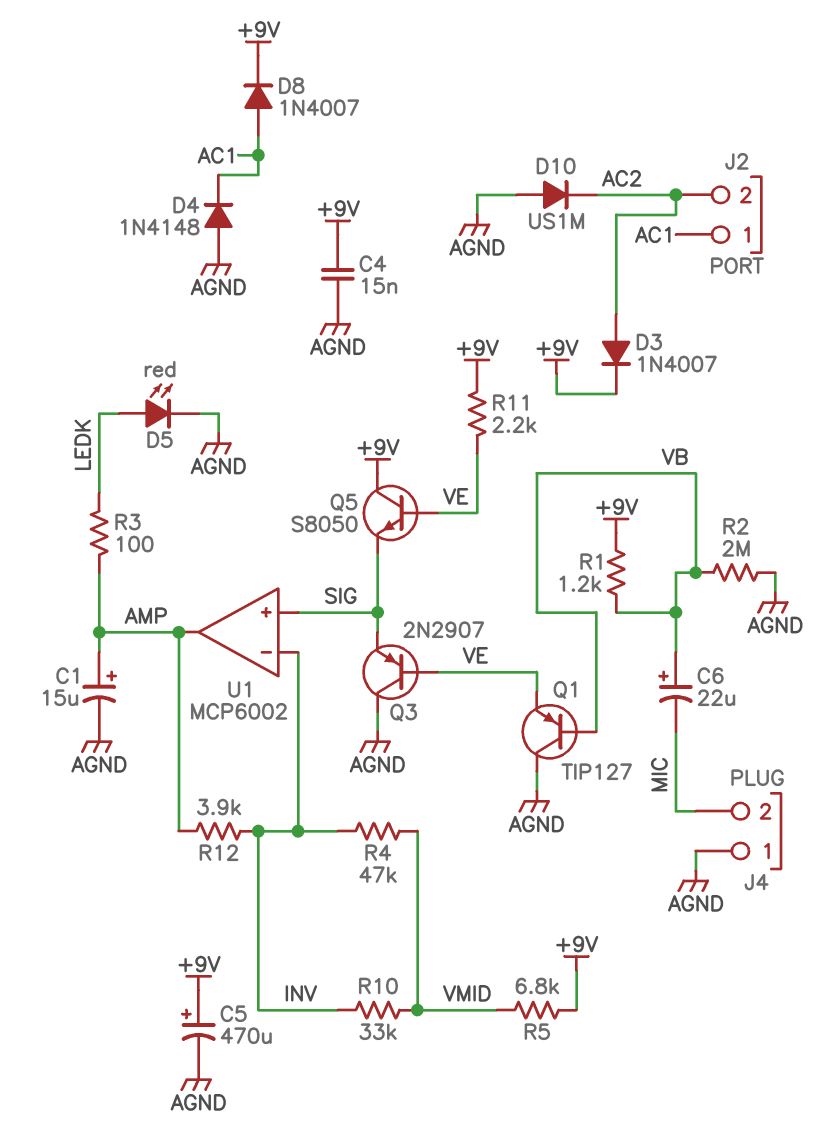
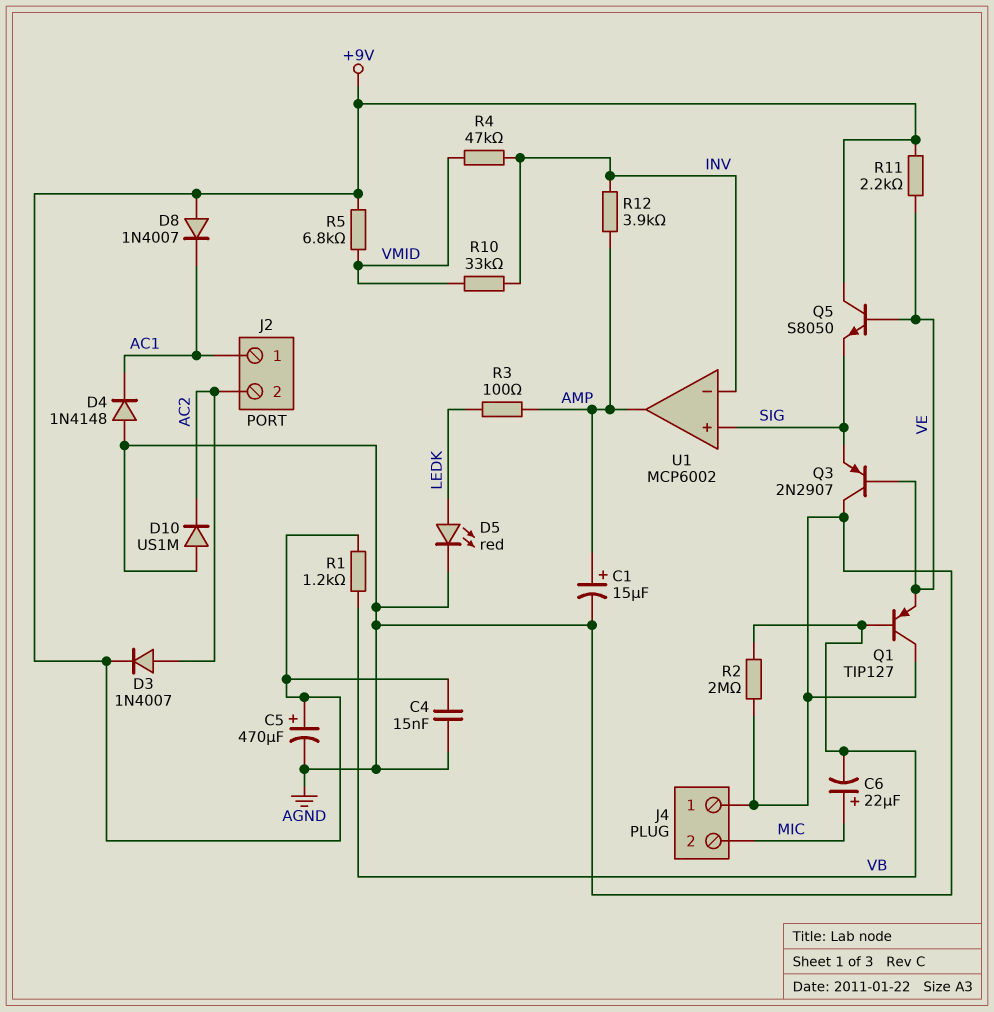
C6: 22uF (plus VB, minus MIC) -> 22uF (plus MIC, minus VB)
D8: diode 1N4007 (A AC1, K +9V) -> diode 1N4007 (A +9V, K AC1)

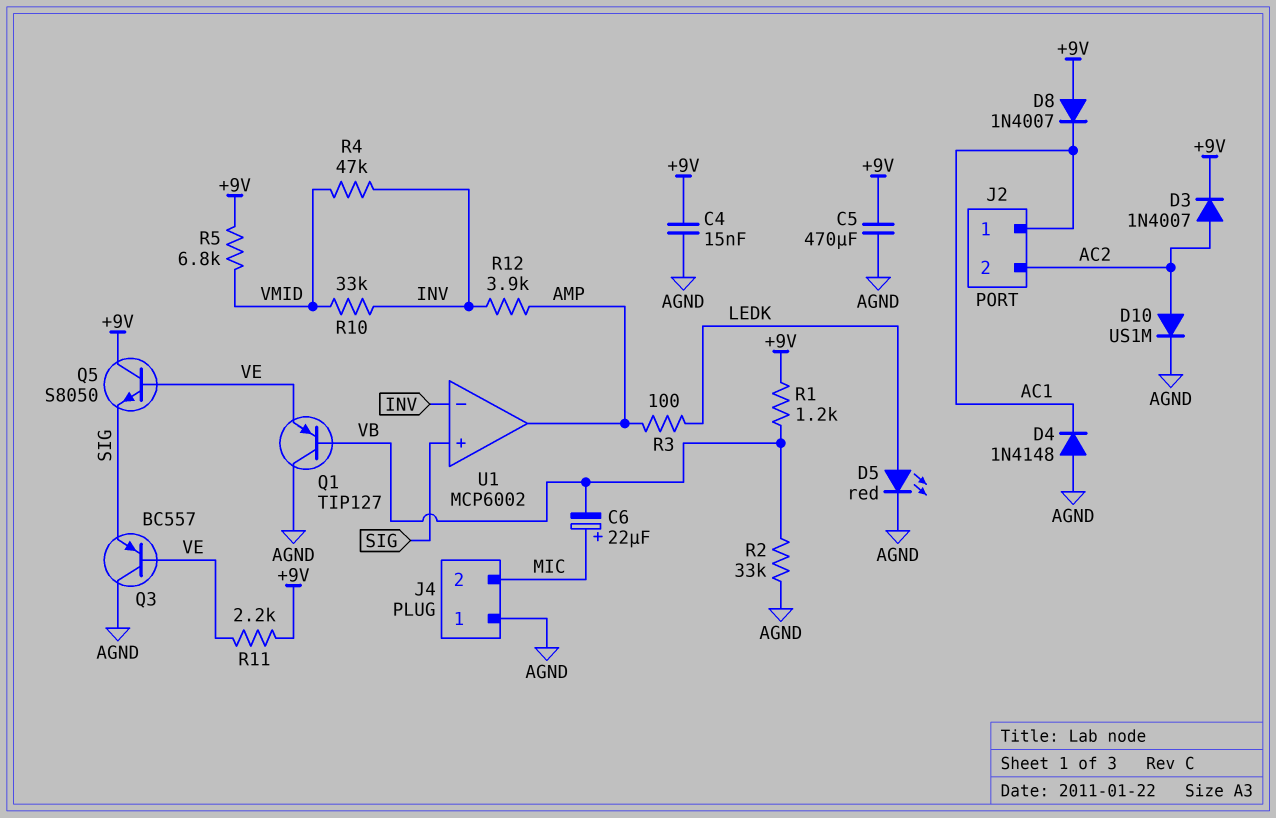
C1: 15uF (plus AMP, minus AGND) -> none
C5: 470uF (plus +9V, minus AGND) -> 470uF (+9V, AGND)
D10: diode US1M (A AGND, K AC2) -> diode US1M (A AC2, K AGND)
Q3: PNP 2N2907 (B VE, C AGND, E SIG) -> PNP BC557 (B VE, C AGND, E SIG)
R2: 2M (AGND, VB) -> 33k (AGND, VB)

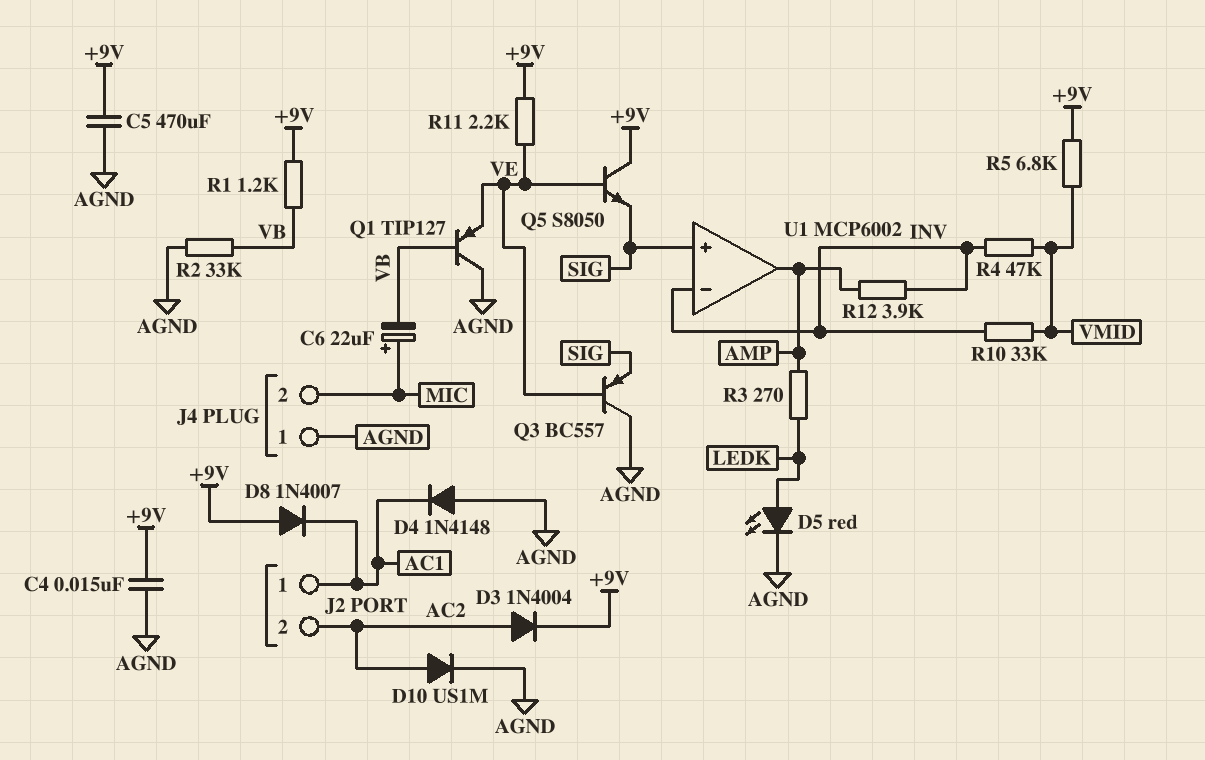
D3: diode 1N4007 (A AC2, K +9V) -> diode 1N4004 (A AC2, K +9V)
R3: 100 (AMP, LEDK) -> 270 (AMP, LEDK)

